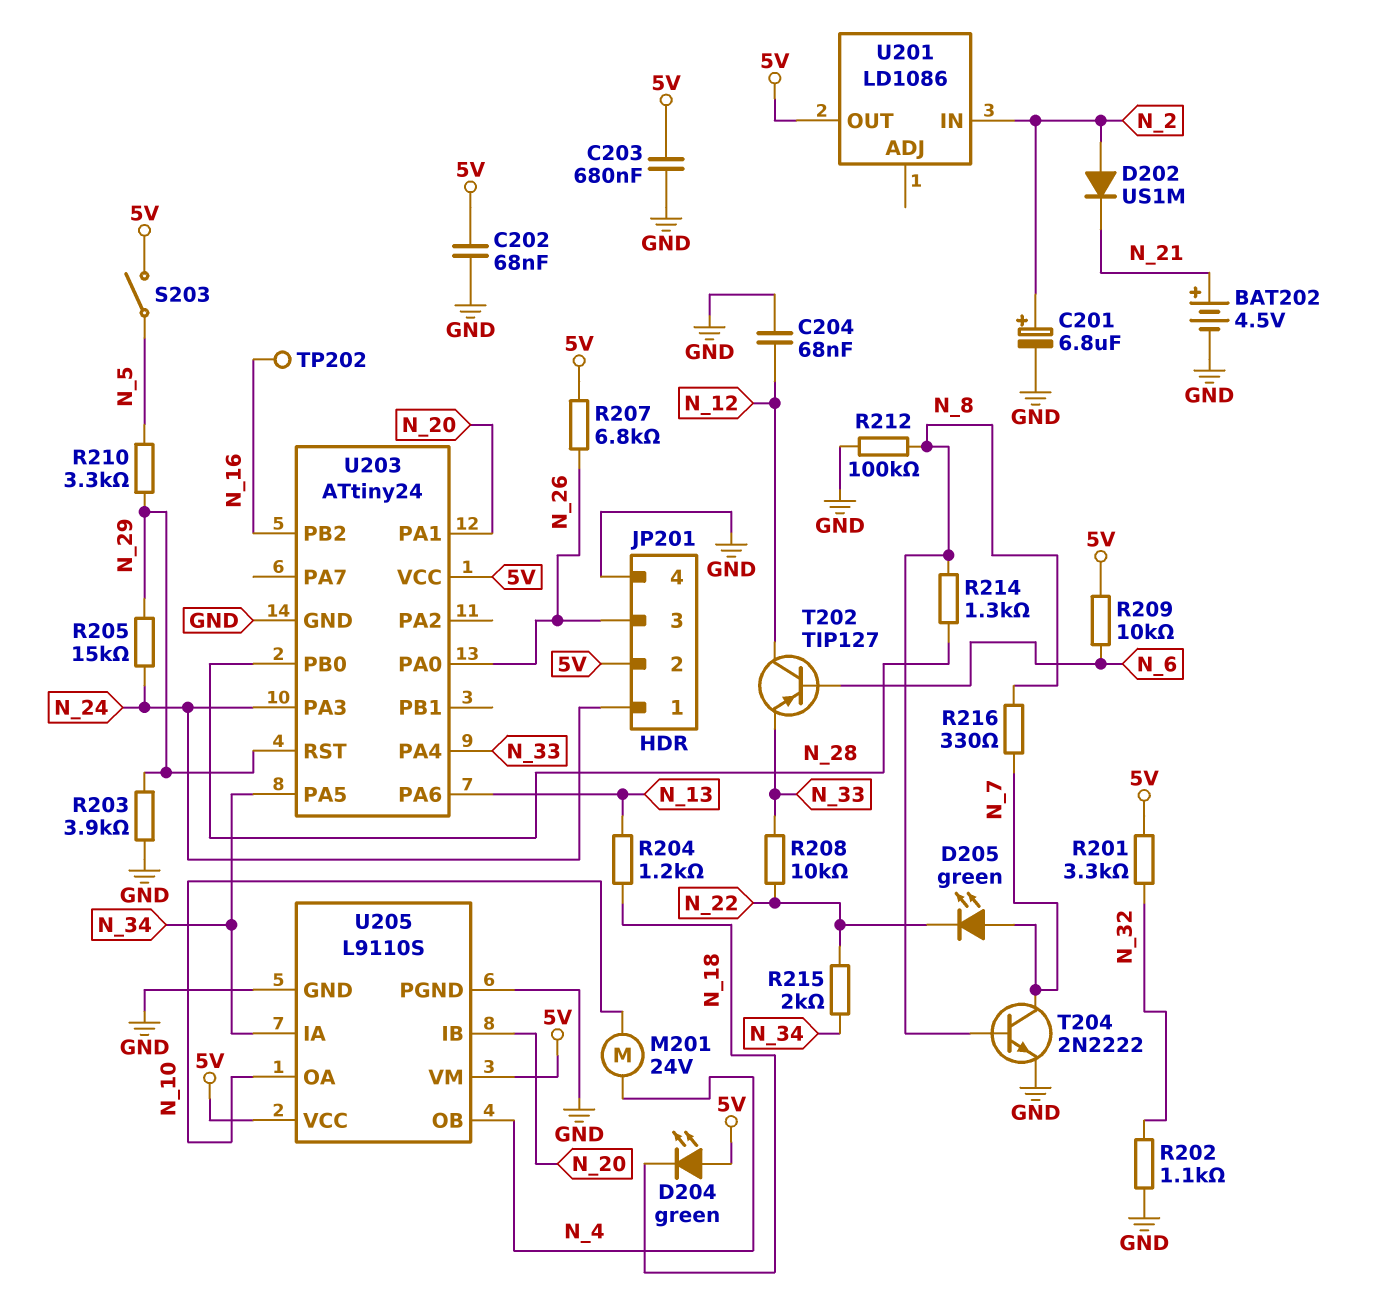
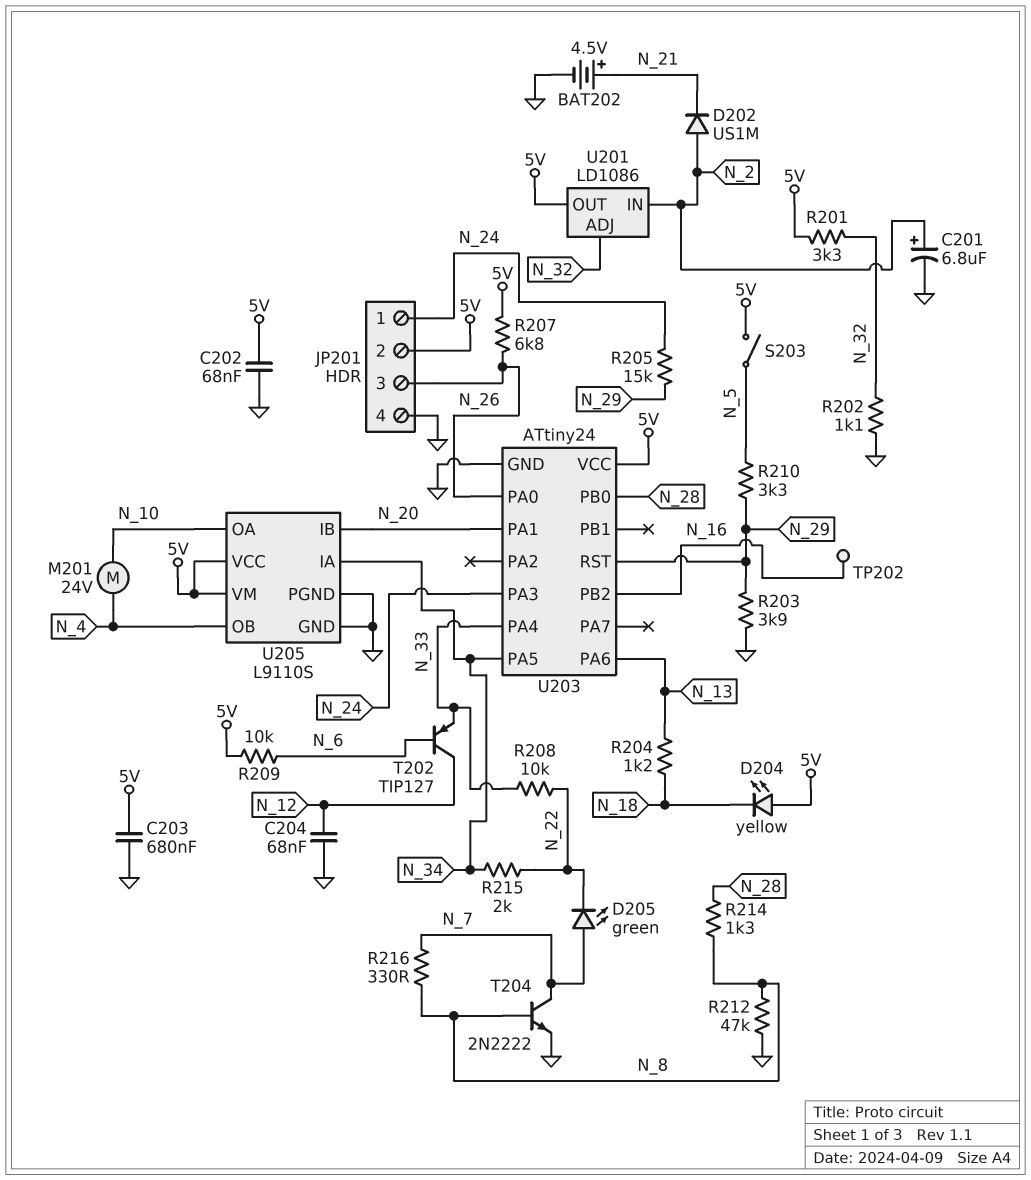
D204: LED green (A 5V, K N_18) -> LED yellow (A 5V, K N_18)
R212: 100k (GND, N_8) -> 47k (GND, N_8)
U201 pin ADJ: none -> N_32

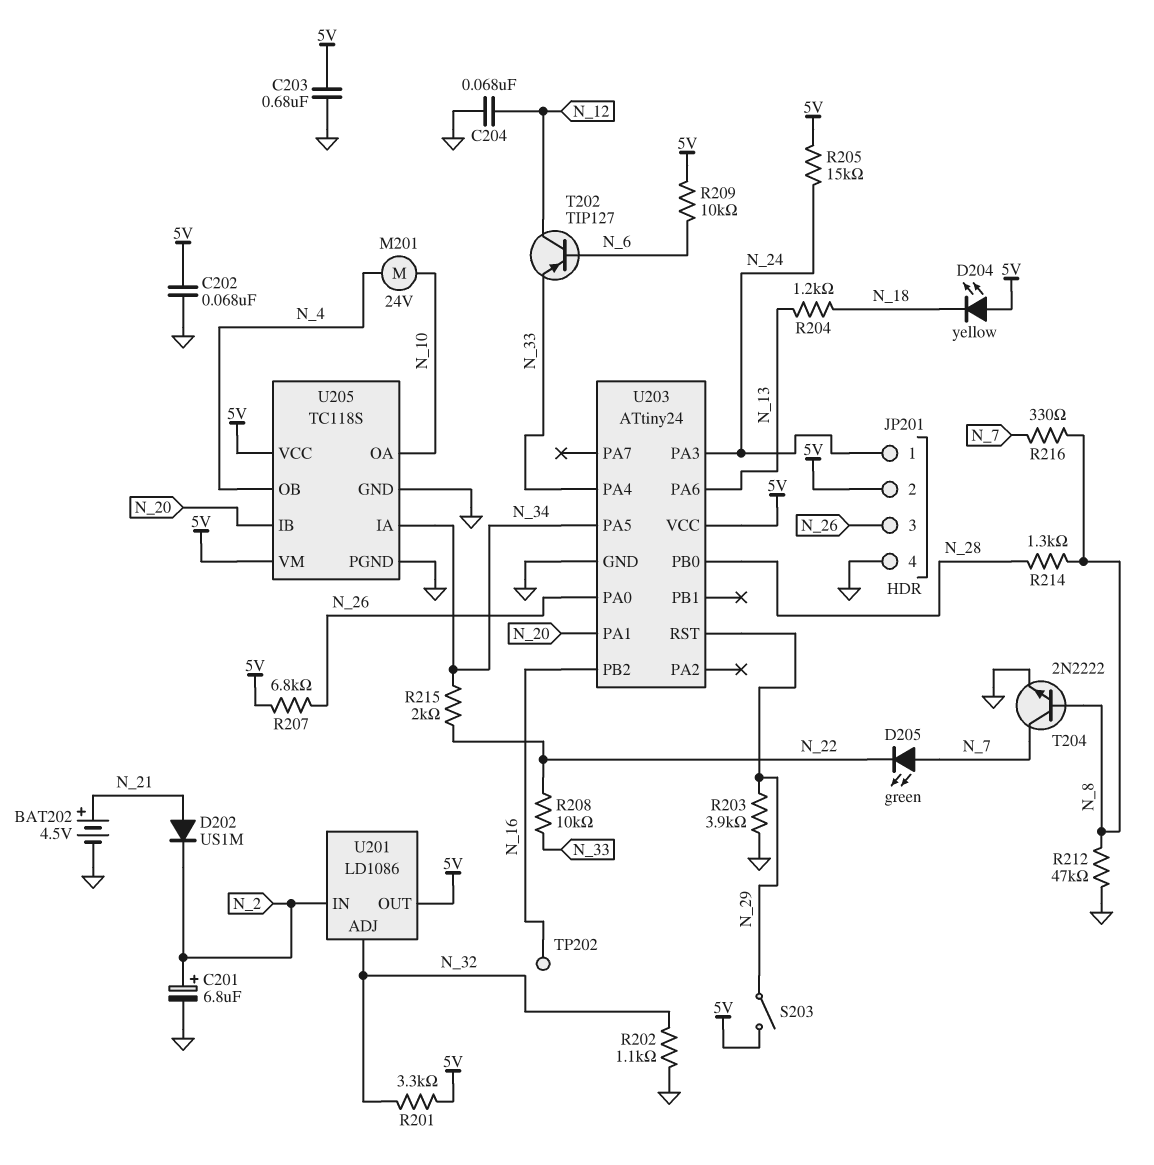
D202: diode US1M (A N_2, K N_21) -> diode US1M (A N_21, K N_2)
R205: 15k (N_24, N_29) -> 15k (5V, N_24)
R210: 3.3k (N_5, N_29) -> none
S203: switch (5V, N_5) -> switch (5V, N_29)
U205: L9110S -> TC118S

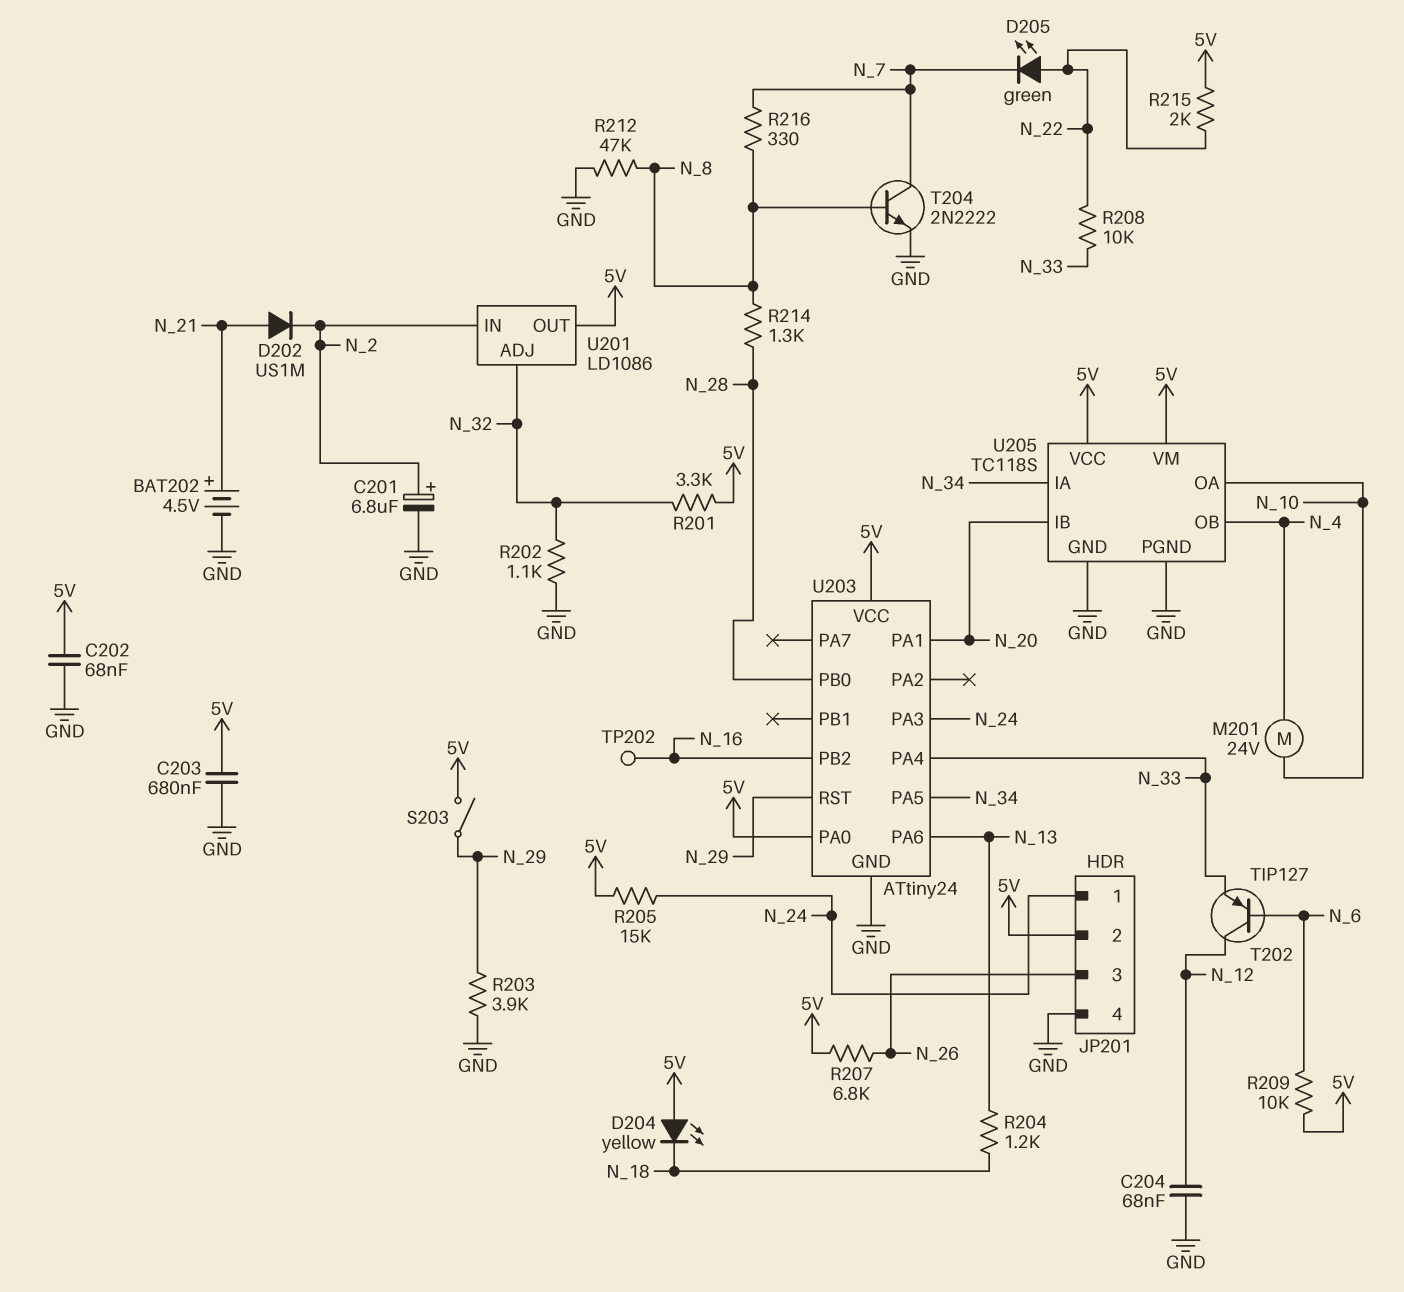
D205: LED green (A N_7, K N_22) -> LED green (A N_22, K N_7)
R215: 2k (N_22, N_34) -> 2k (5V, N_22)
U203 pin PA0: N_26 -> 5V

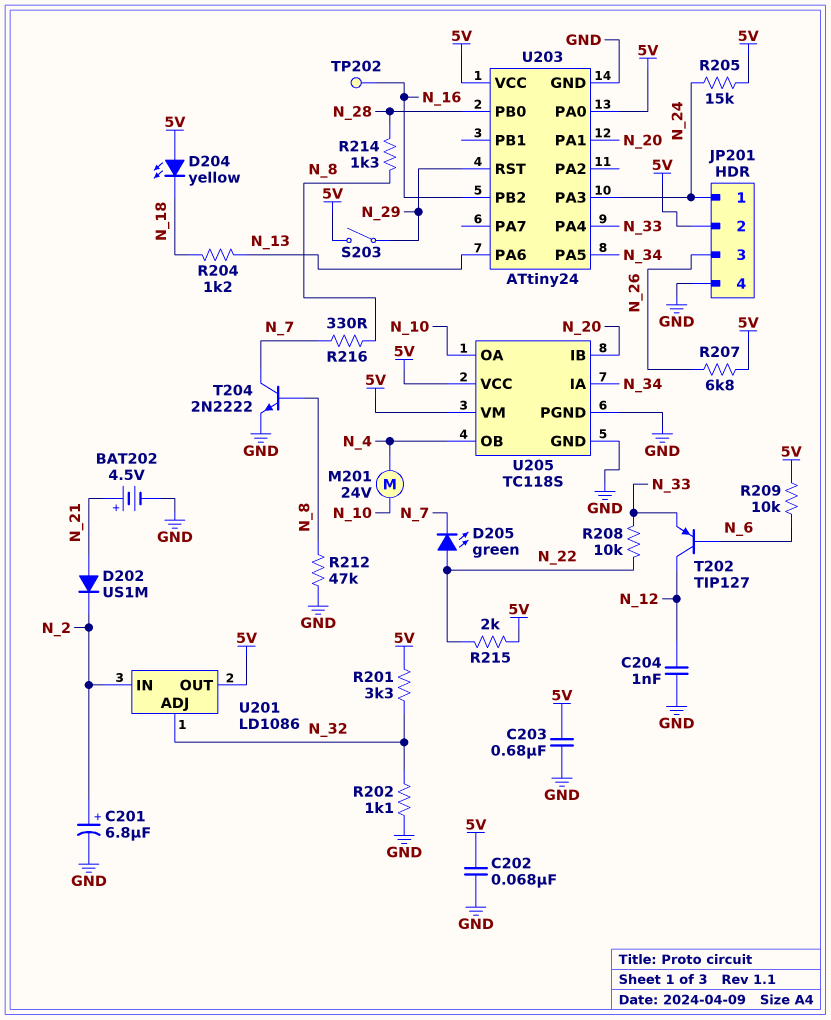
C204: 68nF (GND, N_12) -> 1nF (GND, N_12)
R203: 3.9k (GND, N_29) -> none

